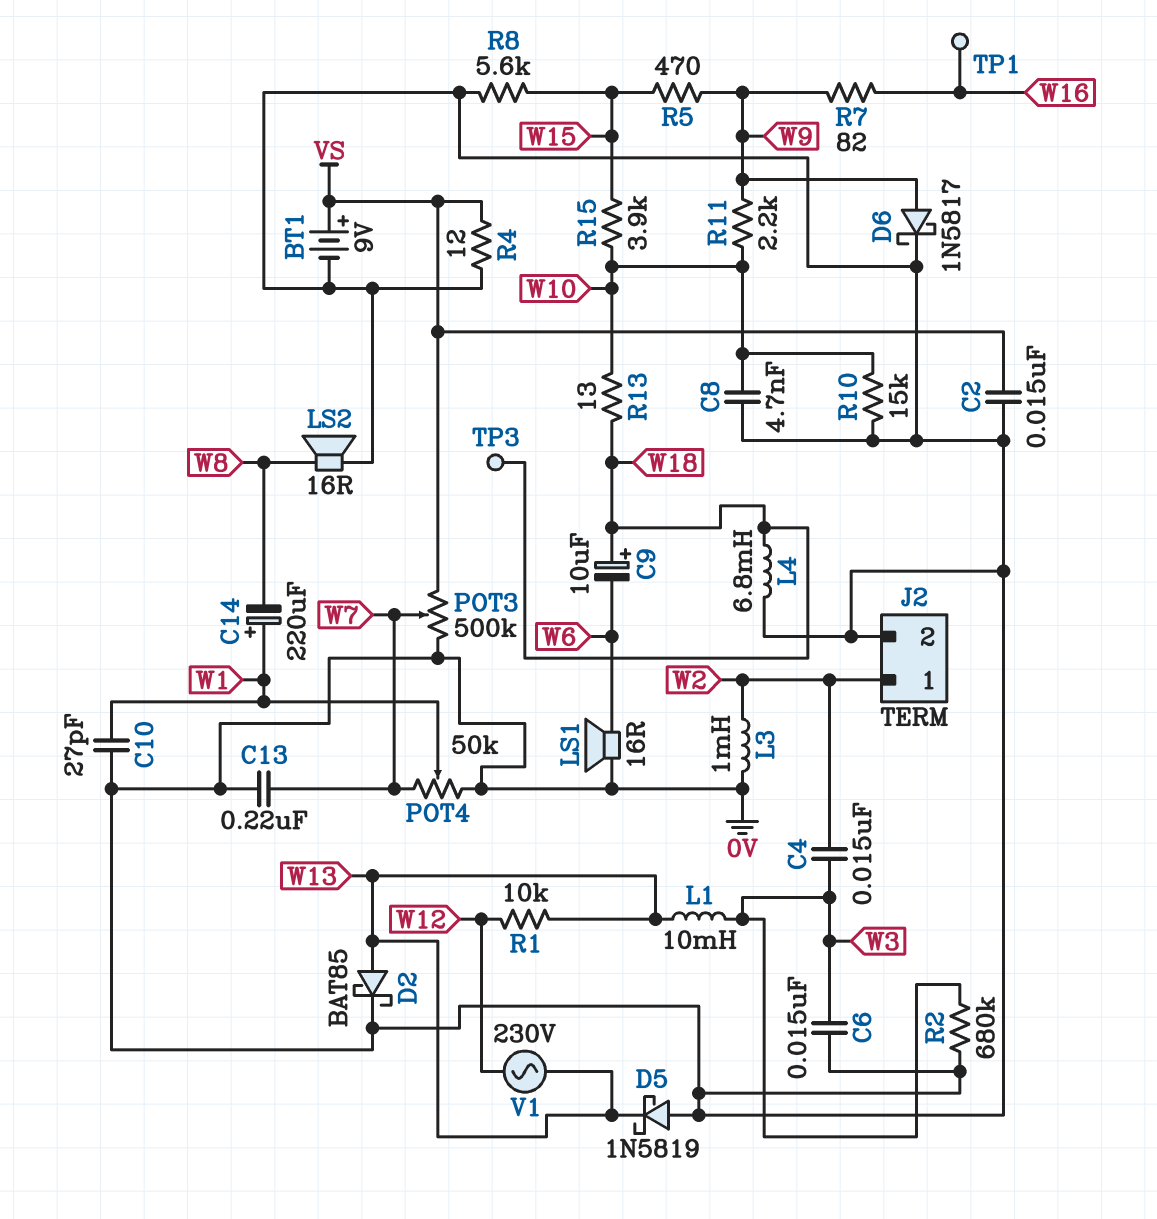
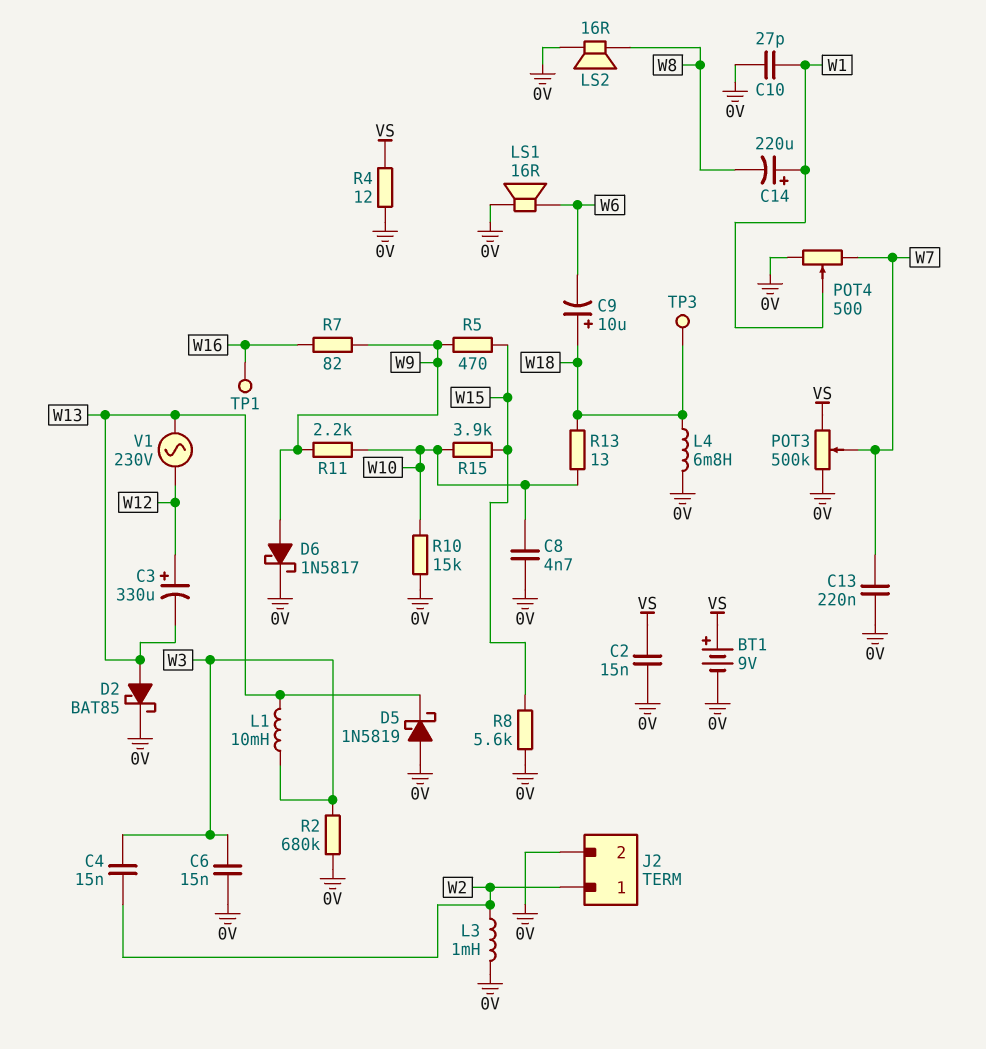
C3: none -> 330uF (plus W12, minus W13)
POT4: 50k (0V, W7, wiper W1) -> 500 (0V, W7, wiper W1)
R1: 10k (W12, W13) -> none

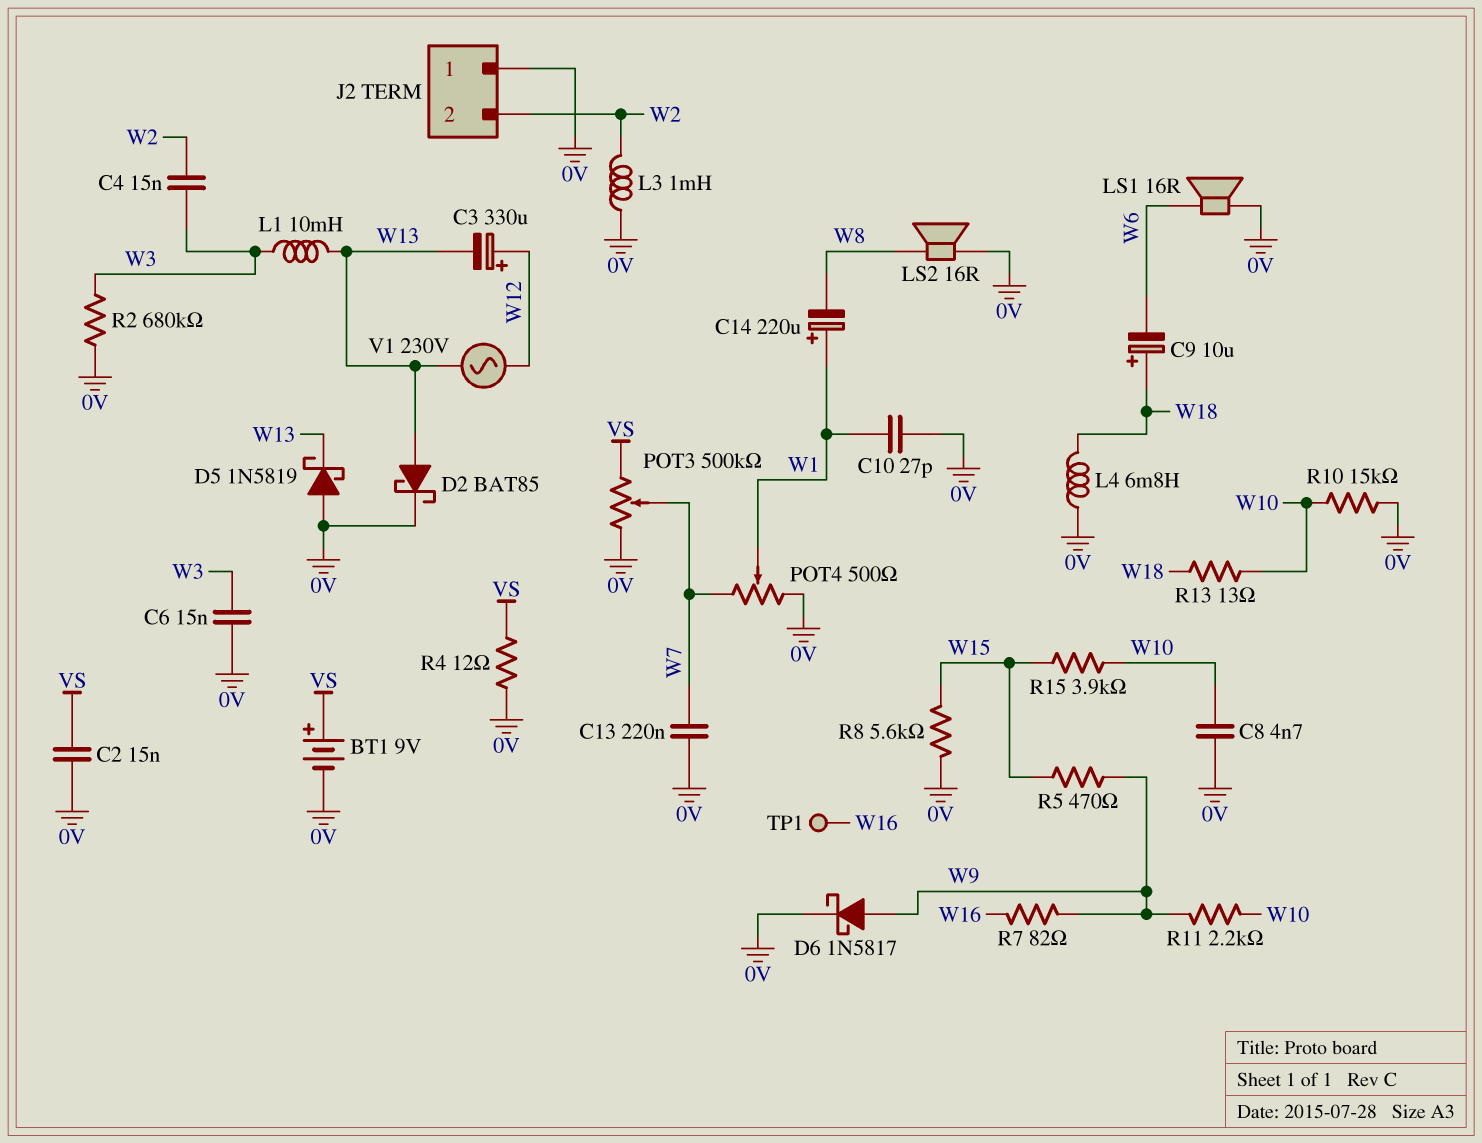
J2 pin 1: W2 -> 0V
J2 pin 2: 0V -> W2
TP3: test point (W18) -> none

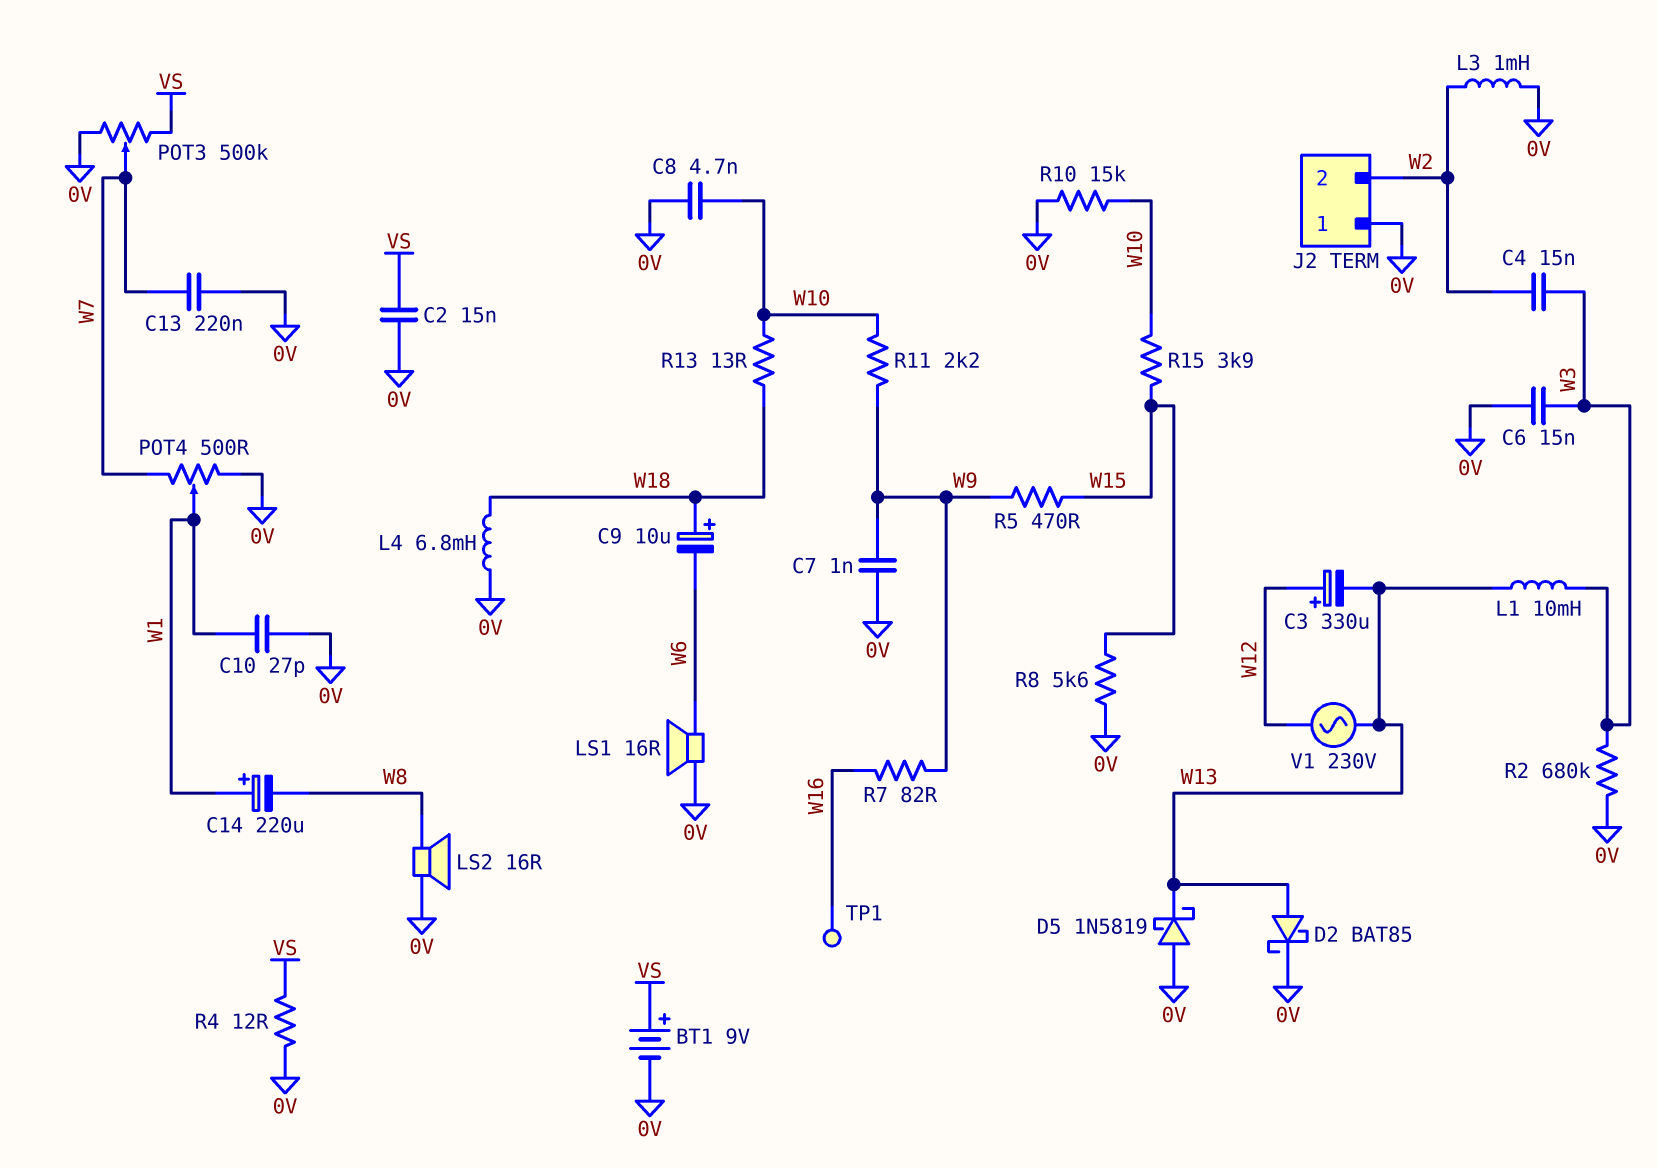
C7: none -> 1nF (0V, W9)
D6: schottky 1N5817 (A W9, K 0V) -> none

